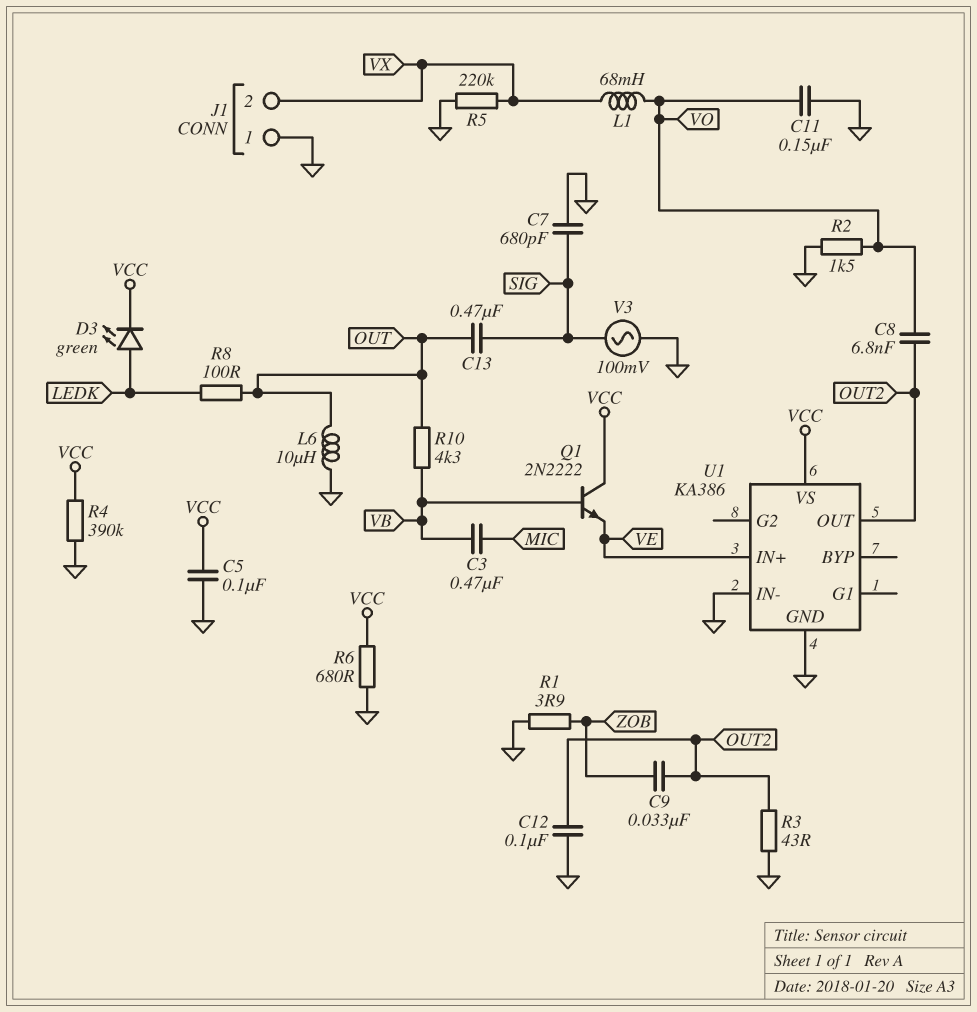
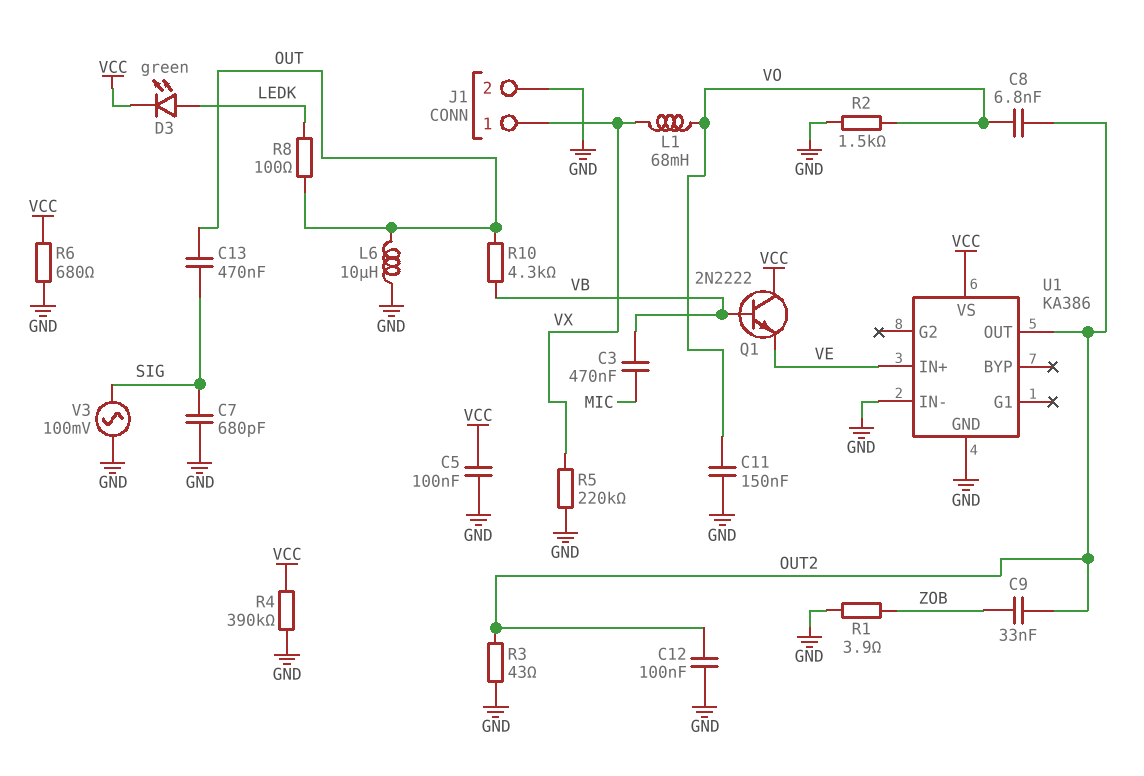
J1 pin 1: GND -> VX
J1 pin 2: VX -> GND

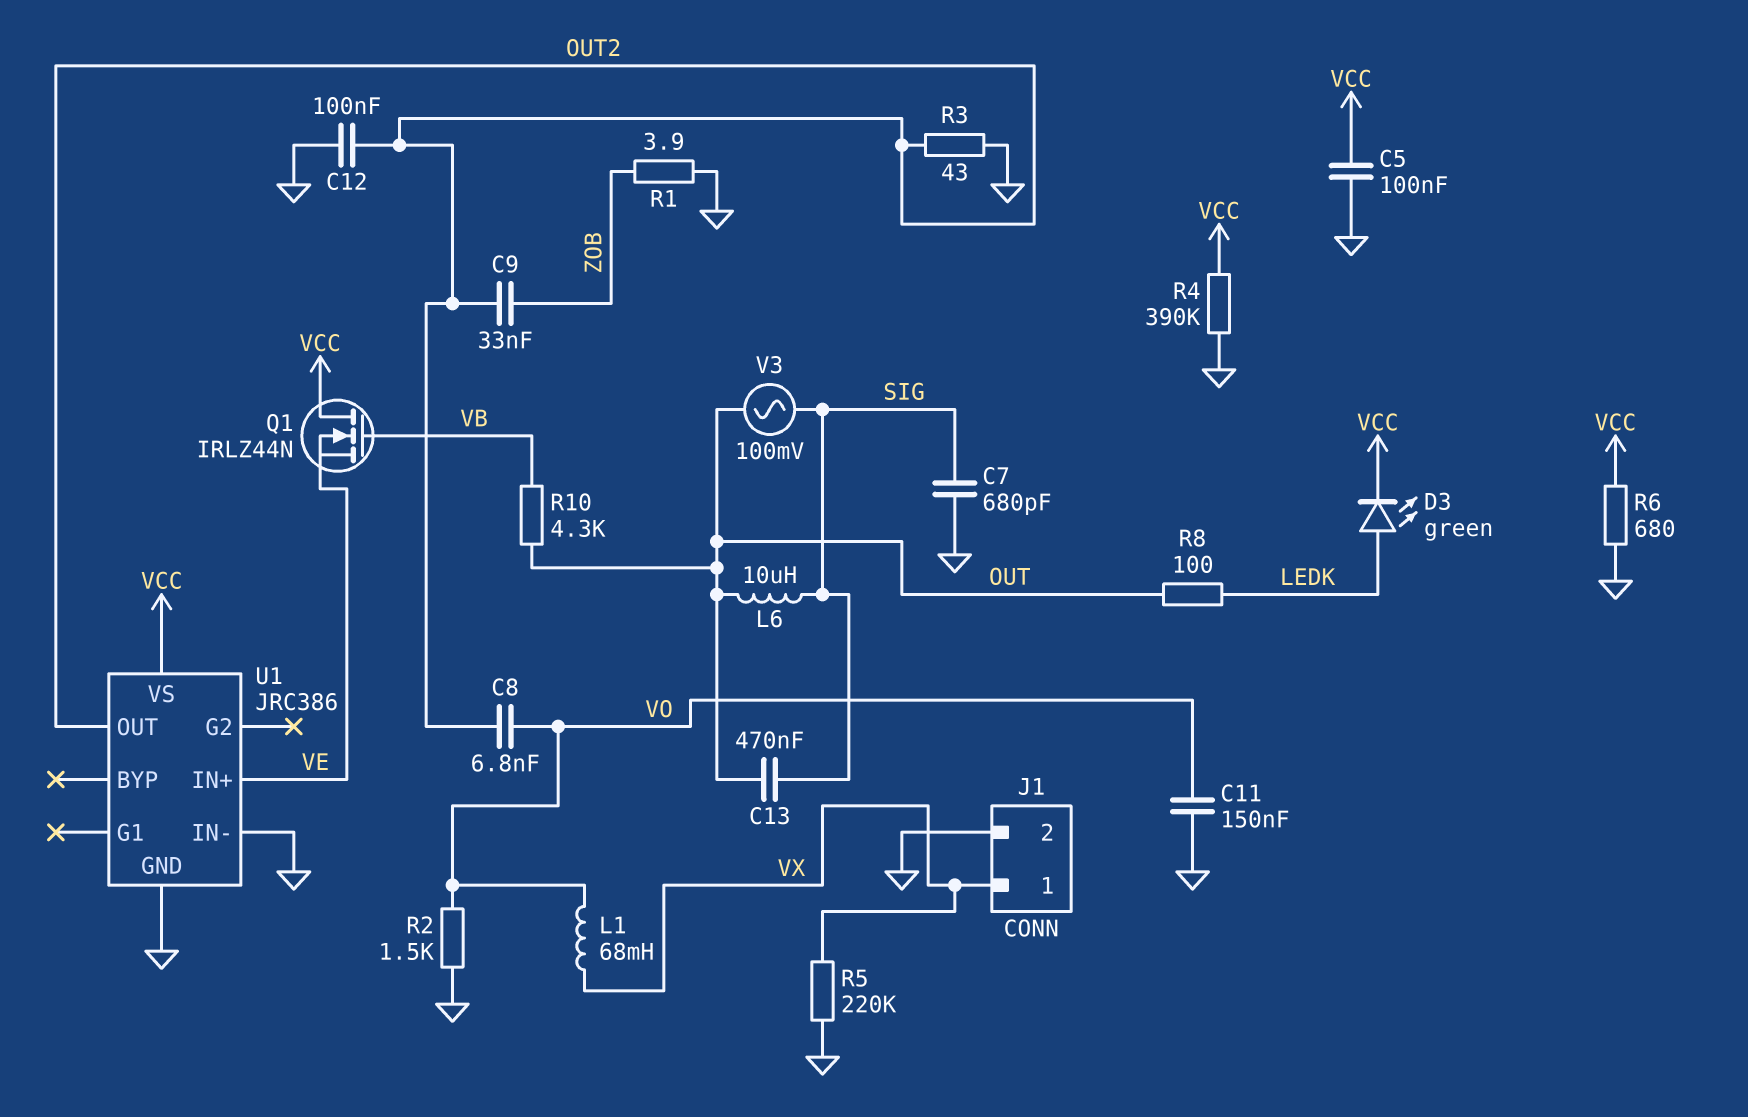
C3: 470nF (MIC, VB) -> none
L6: 10uH (GND, OUT) -> 10uH (OUT, SIG)
Q1: NPN 2N2222 (B VB, C VCC, E VE) -> NMOS IRLZ44N (G VB, D VCC, S VE)
U1: KA386 -> JRC386
V3: AC 100mV (GND, SIG) -> AC 100mV (OUT, SIG)

